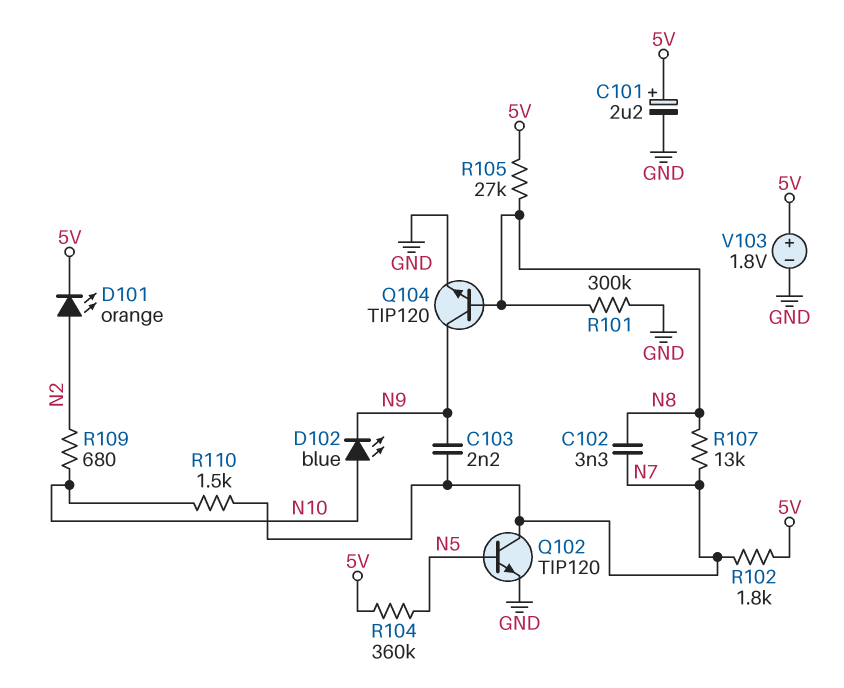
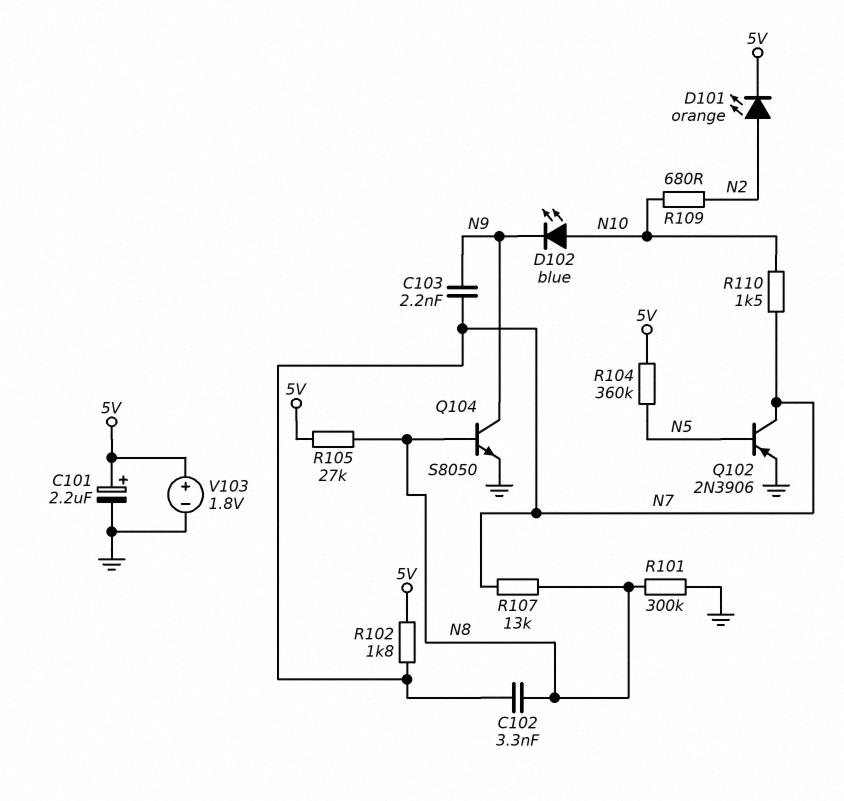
Q102: NPN TIP120 (B N5, C N7, E GND) -> PNP 2N3906 (B N5, C N7, E GND)
Q104: NPN TIP120 (B N8, C N9, E GND) -> NPN S8050 (B N8, C N9, E GND)

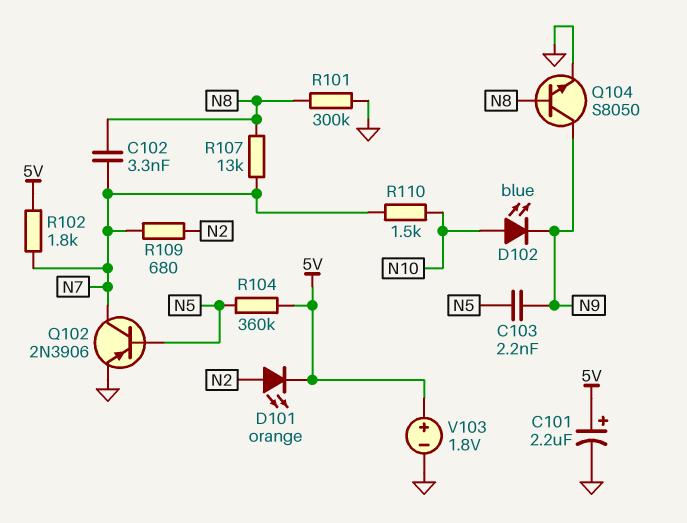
C103: 2.2nF (N7, N9) -> 2.2nF (N5, N9)
R105: 27k (5V, N8) -> none
R109: 680 (N2, N10) -> 680 (N2, N7)

